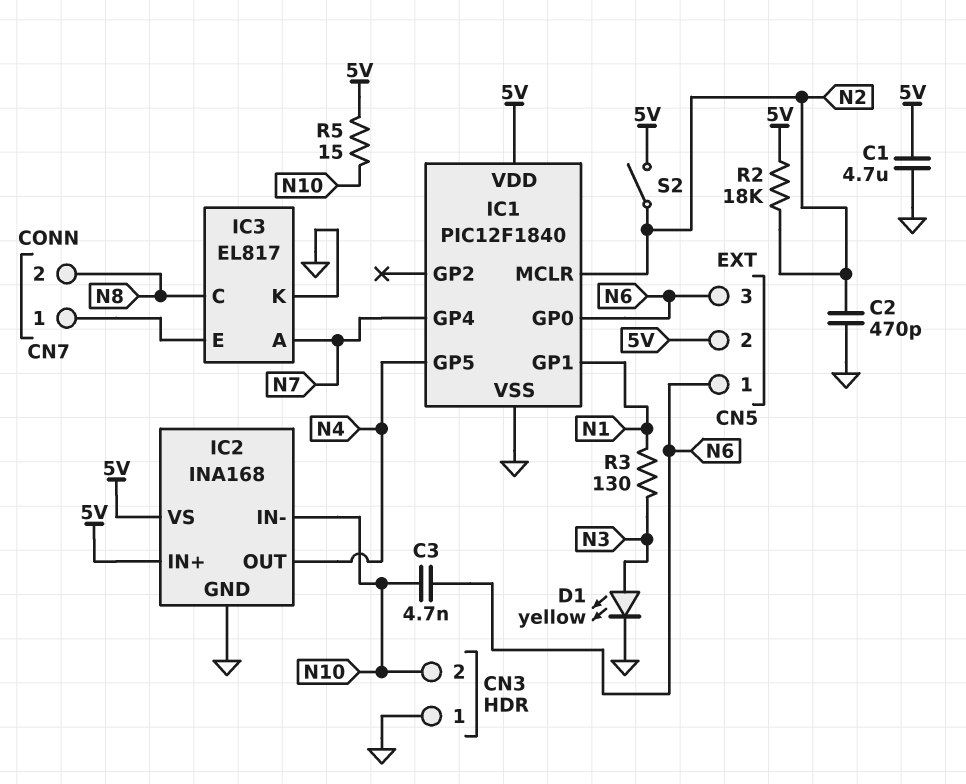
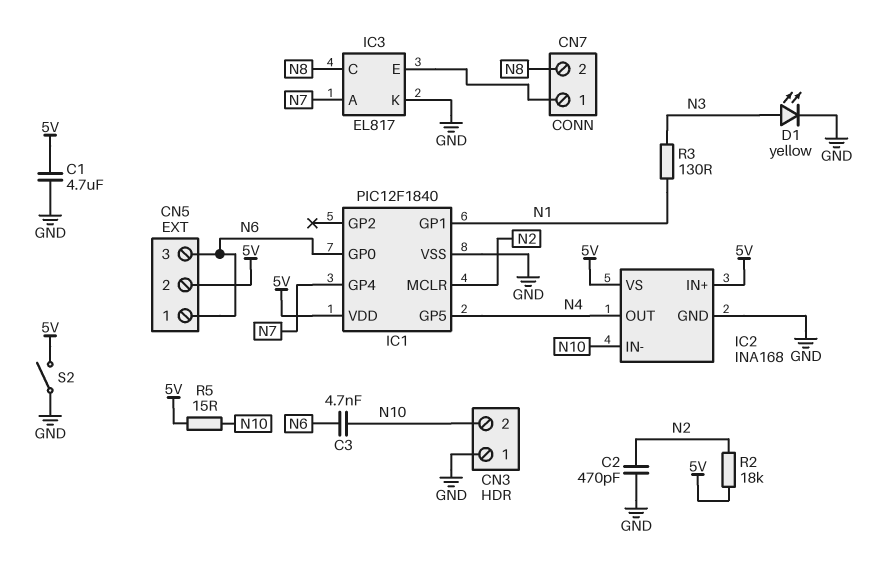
S2: switch (5V, N2) -> switch (5V, GND)

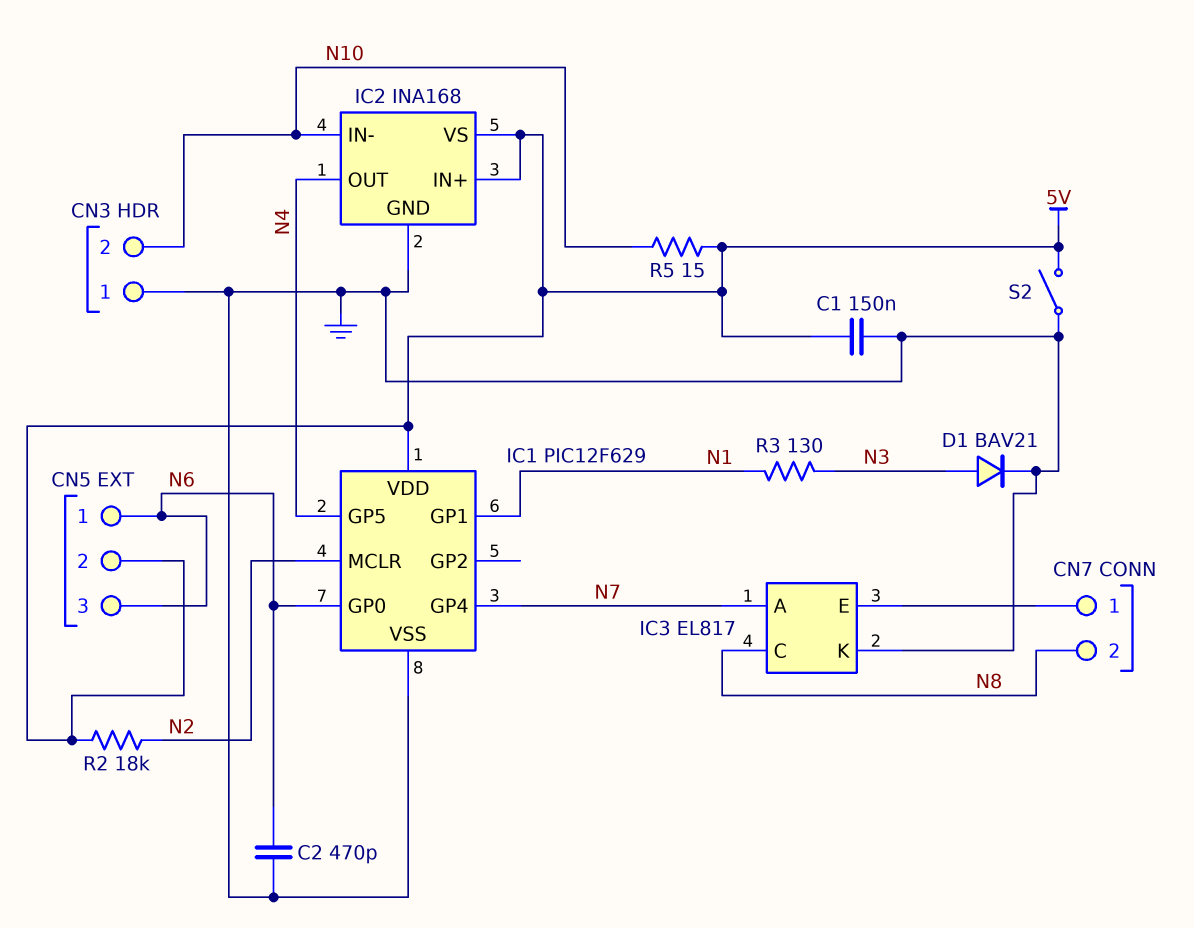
C1: 4.7uF (5V, GND) -> 150nF (5V, GND)
C2: 470pF (GND, N2) -> 470pF (GND, N6)
C3: 4.7nF (N6, N10) -> none
D1: LED yellow (A N3, K GND) -> diode BAV21 (A N3, K GND)
IC1: PIC12F1840 -> PIC12F629

